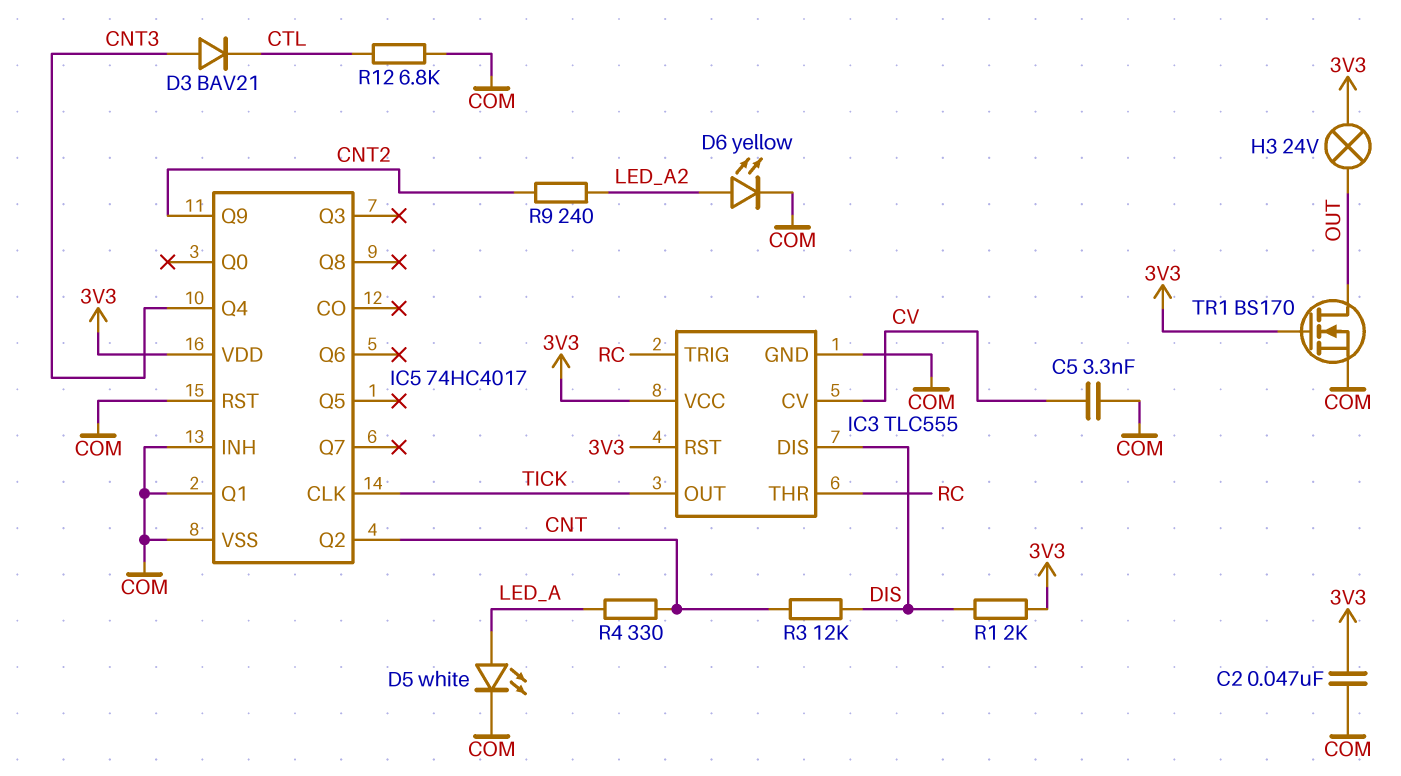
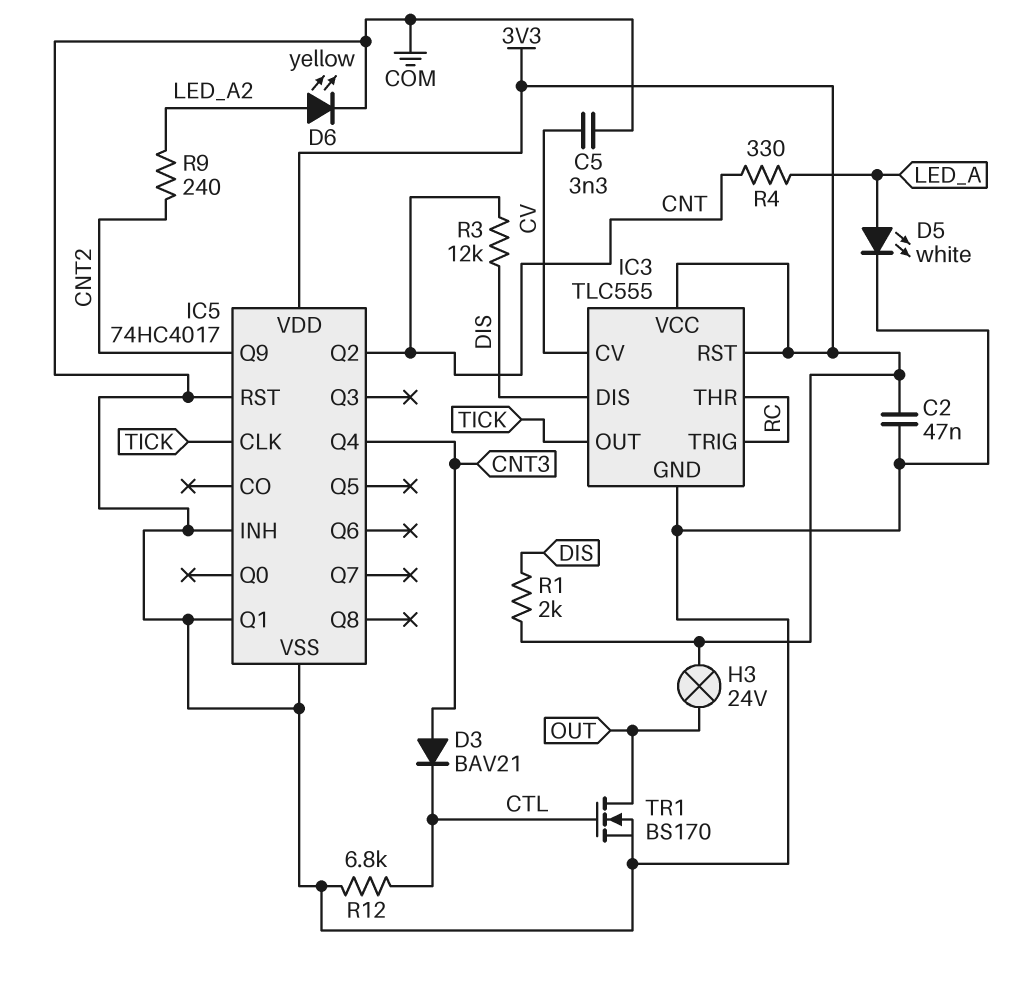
TR1: NMOS BS170 (G 3V3, D OUT, S COM) -> NMOS BS170 (G CTL, D OUT, S COM)

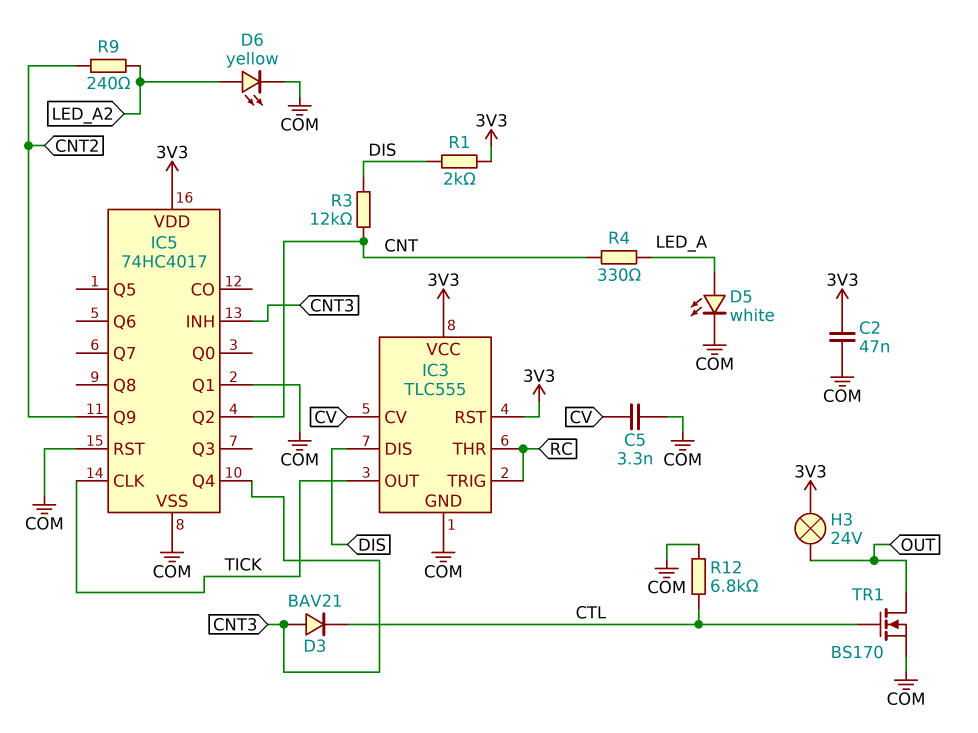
IC5 pin INH: COM -> CNT3

